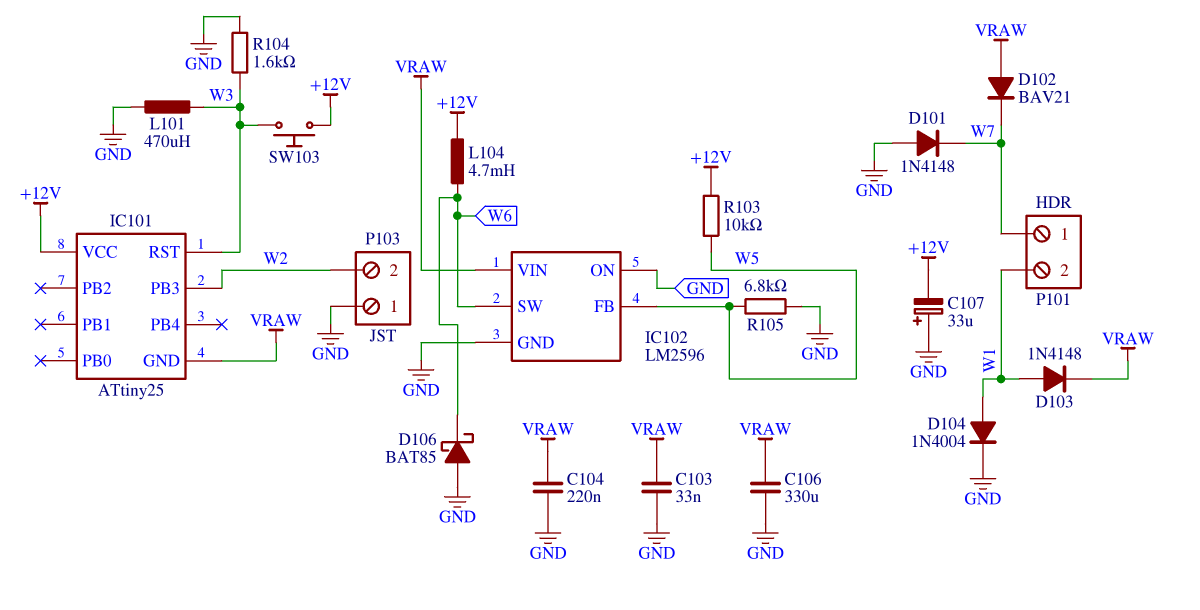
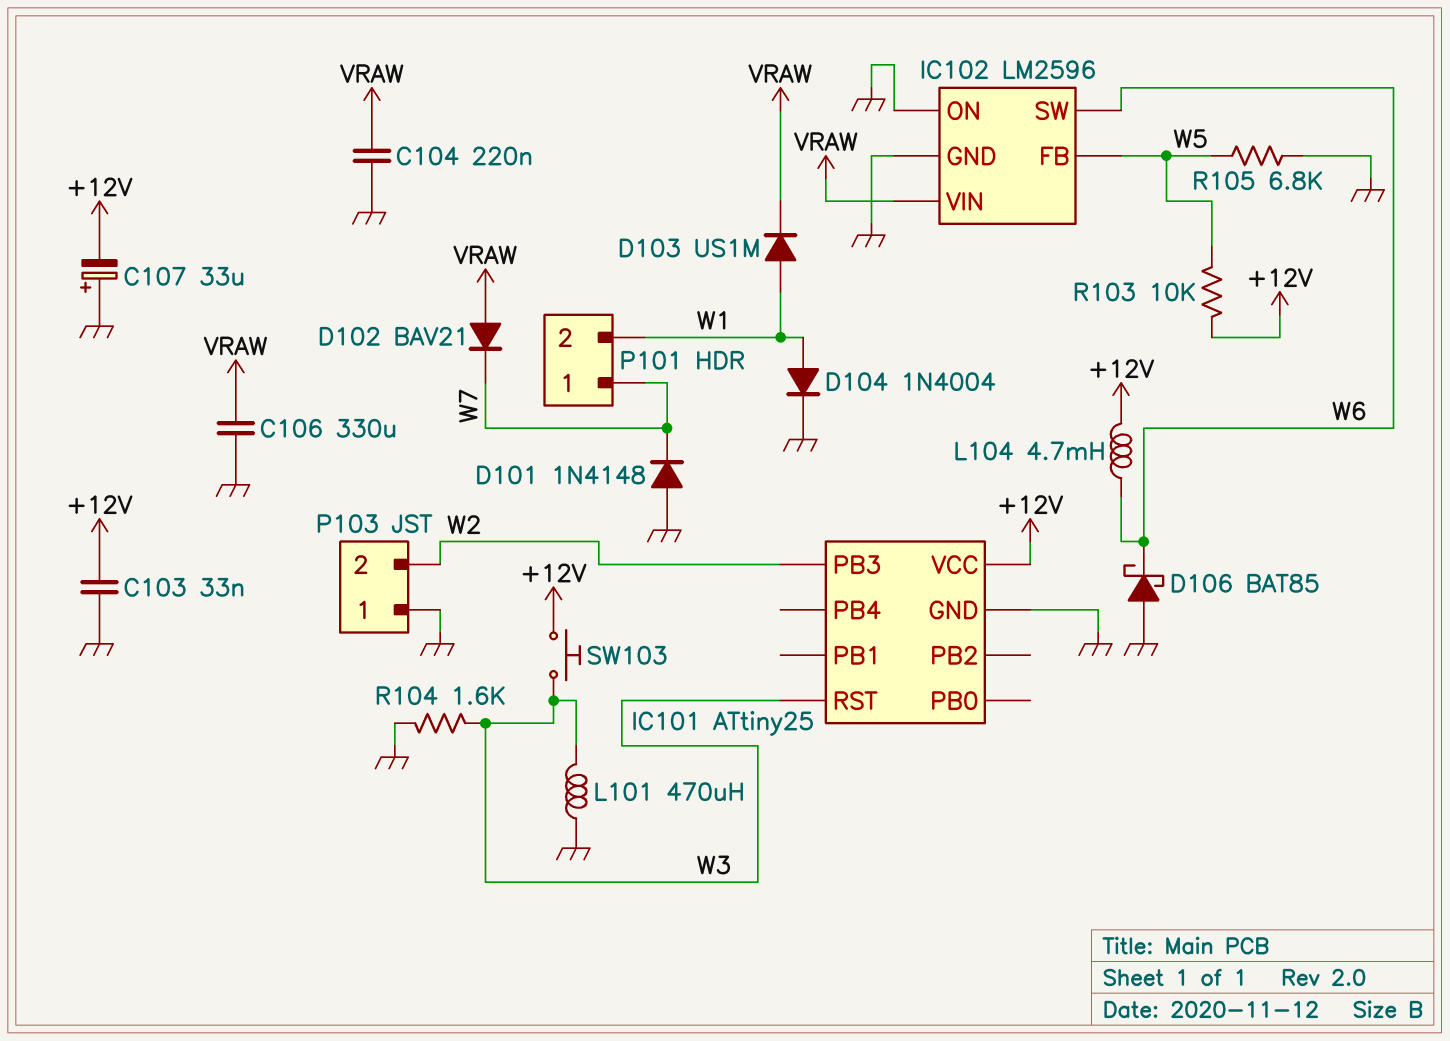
C103: 33nF (GND, VRAW) -> 33nF (+12V, GND)
D103: diode 1N4148 (A W1, K VRAW) -> diode US1M (A W1, K VRAW)
IC101 pin GND: VRAW -> GND

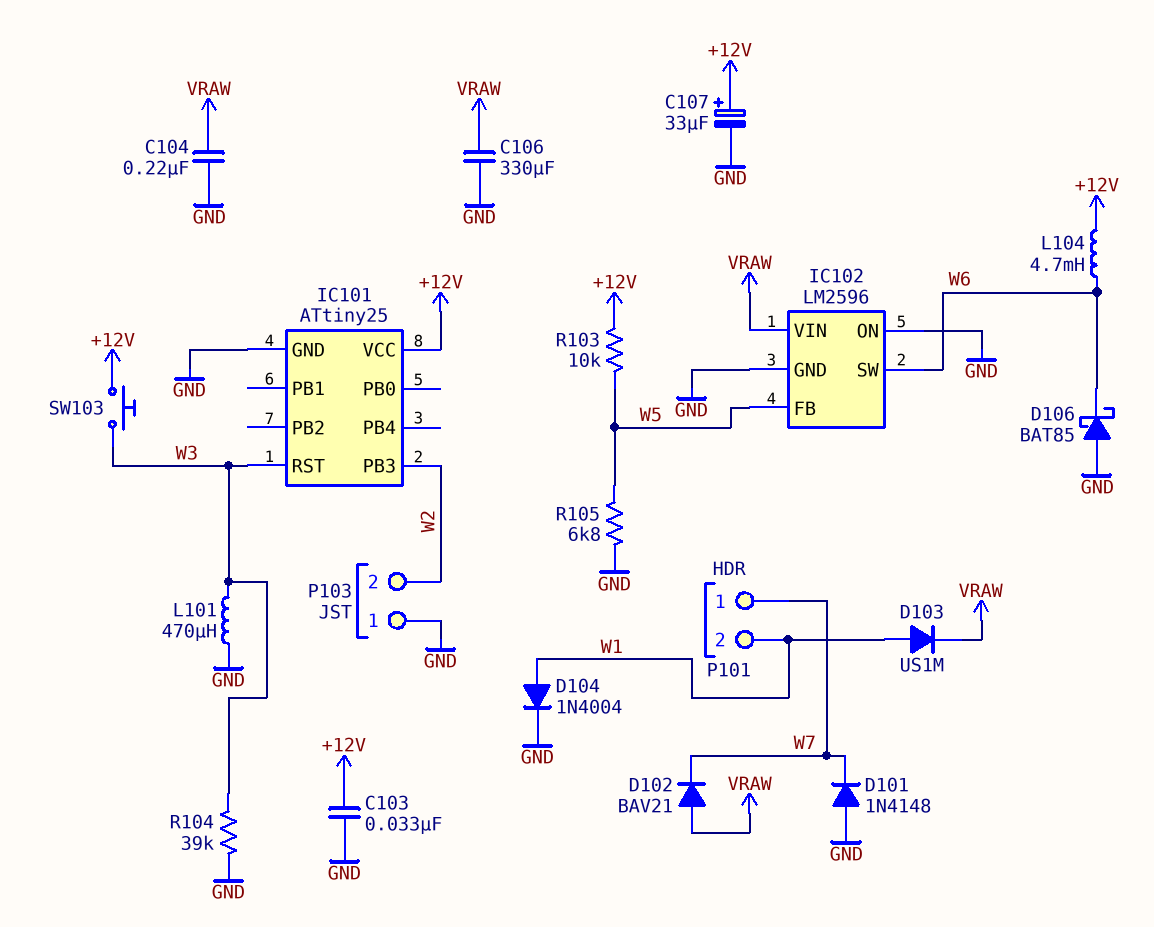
C107: 33uF (plus GND, minus +12V) -> 33uF (plus +12V, minus GND)
R104: 1.6k (GND, W3) -> 39k (GND, W3)

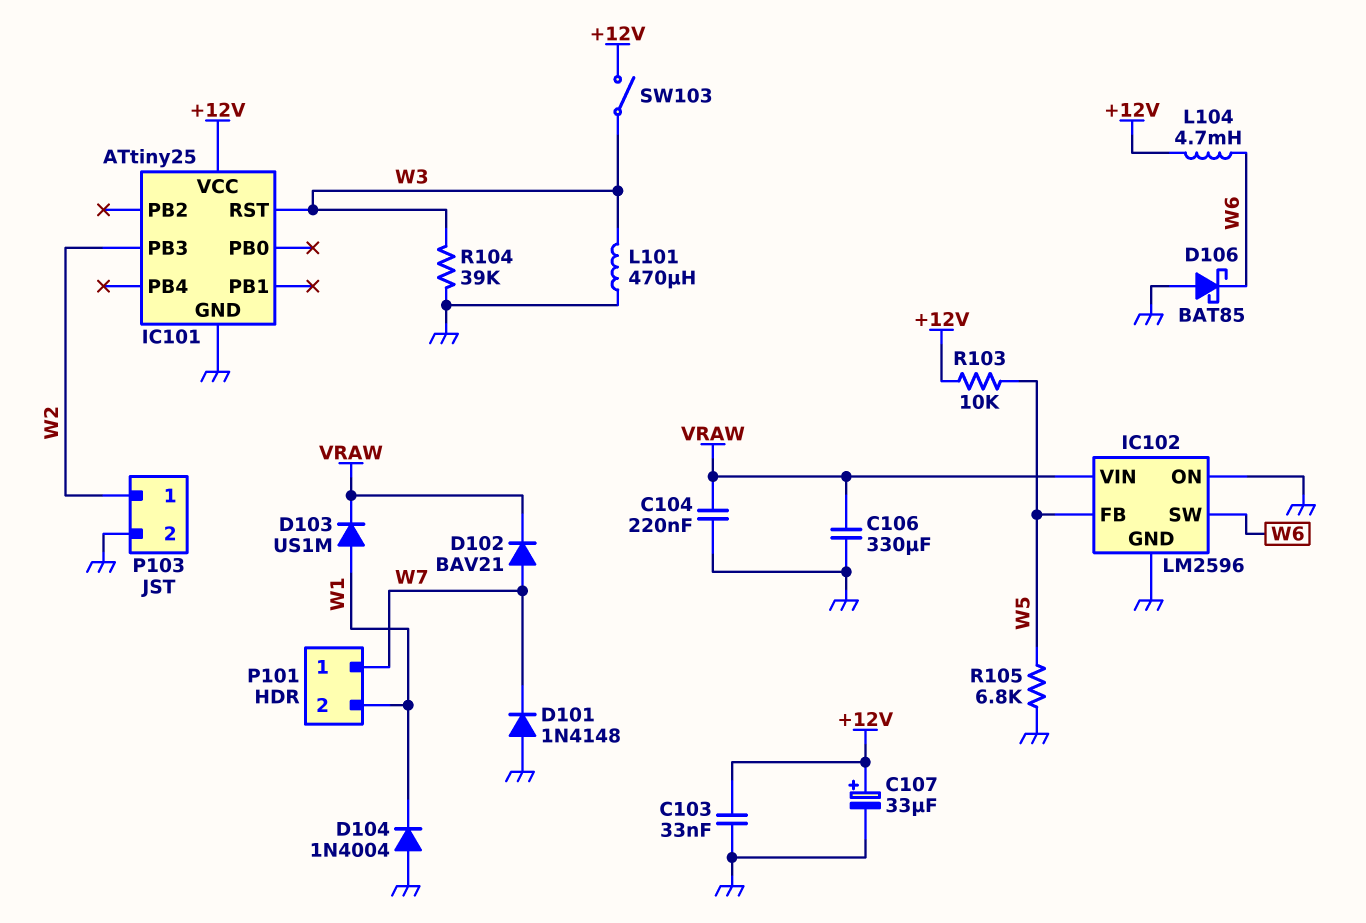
D102: diode BAV21 (A VRAW, K W7) -> diode BAV21 (A W7, K VRAW)
D104: diode 1N4004 (A W1, K GND) -> diode 1N4004 (A GND, K W1)
P103 pin 1: GND -> W2
P103 pin 2: W2 -> GND
SW103: button (+12V, W3) -> switch (+12V, W3)

